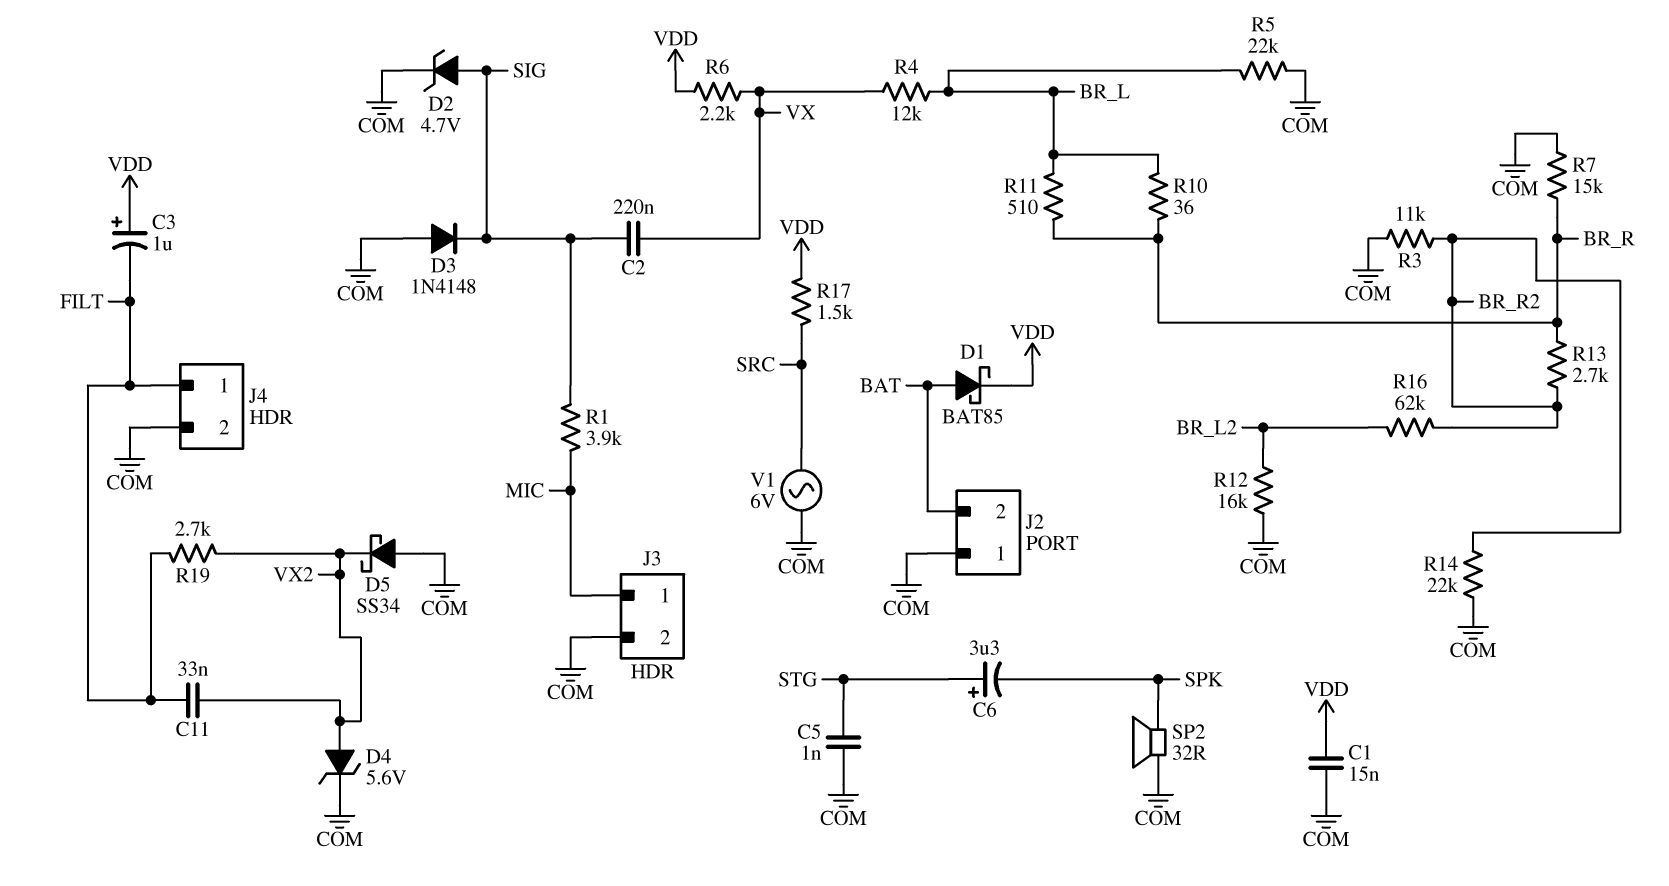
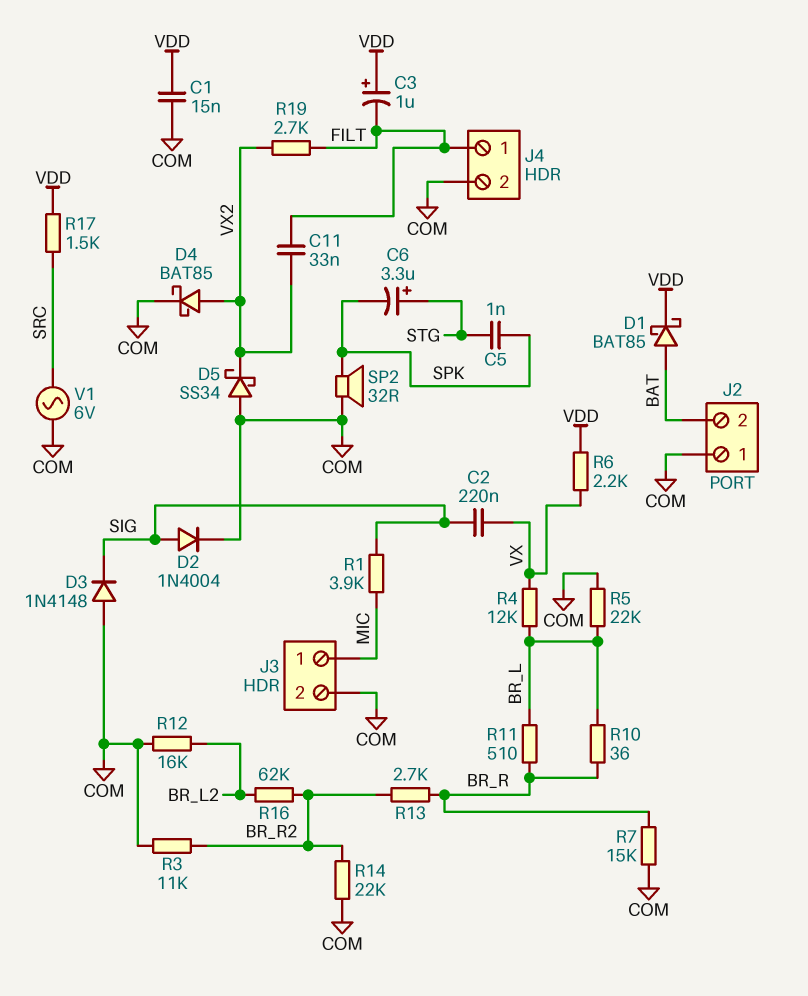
C5: 1nF (COM, STG) -> 1nF (SPK, STG)
D2: zener 4.7V (A SIG, K COM) -> diode 1N4004 (A SIG, K COM)
D4: zener 5.6V (A VX2, K COM) -> schottky BAT85 (A VX2, K COM)

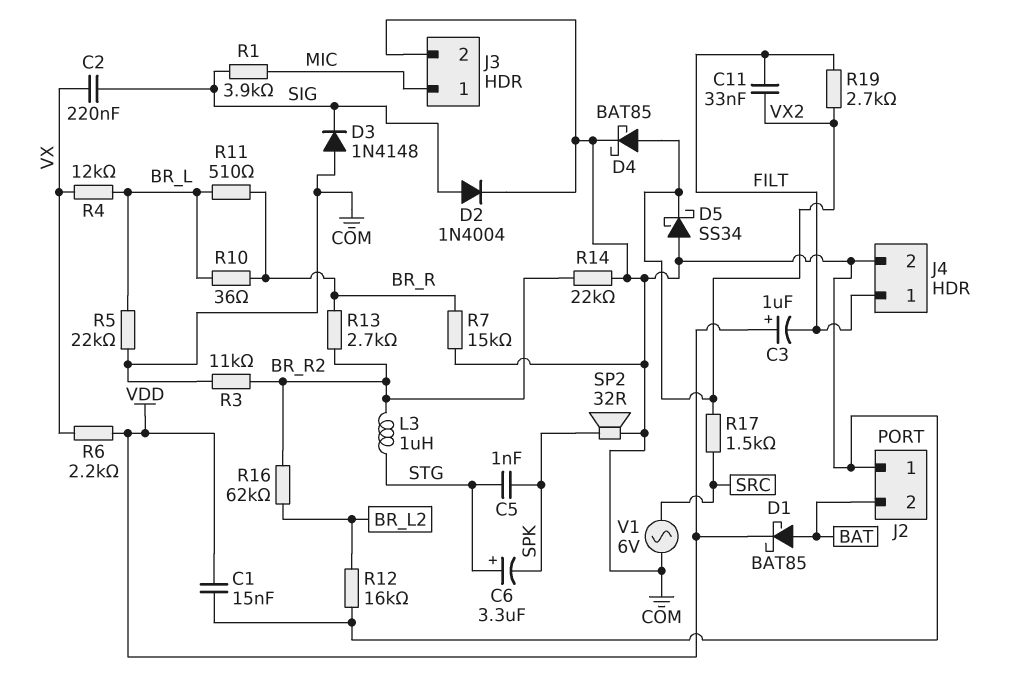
L3: none -> 1uH (BR_R2, STG)
R17: 1.5k (SRC, VDD) -> 1.5k (SRC, VX2)

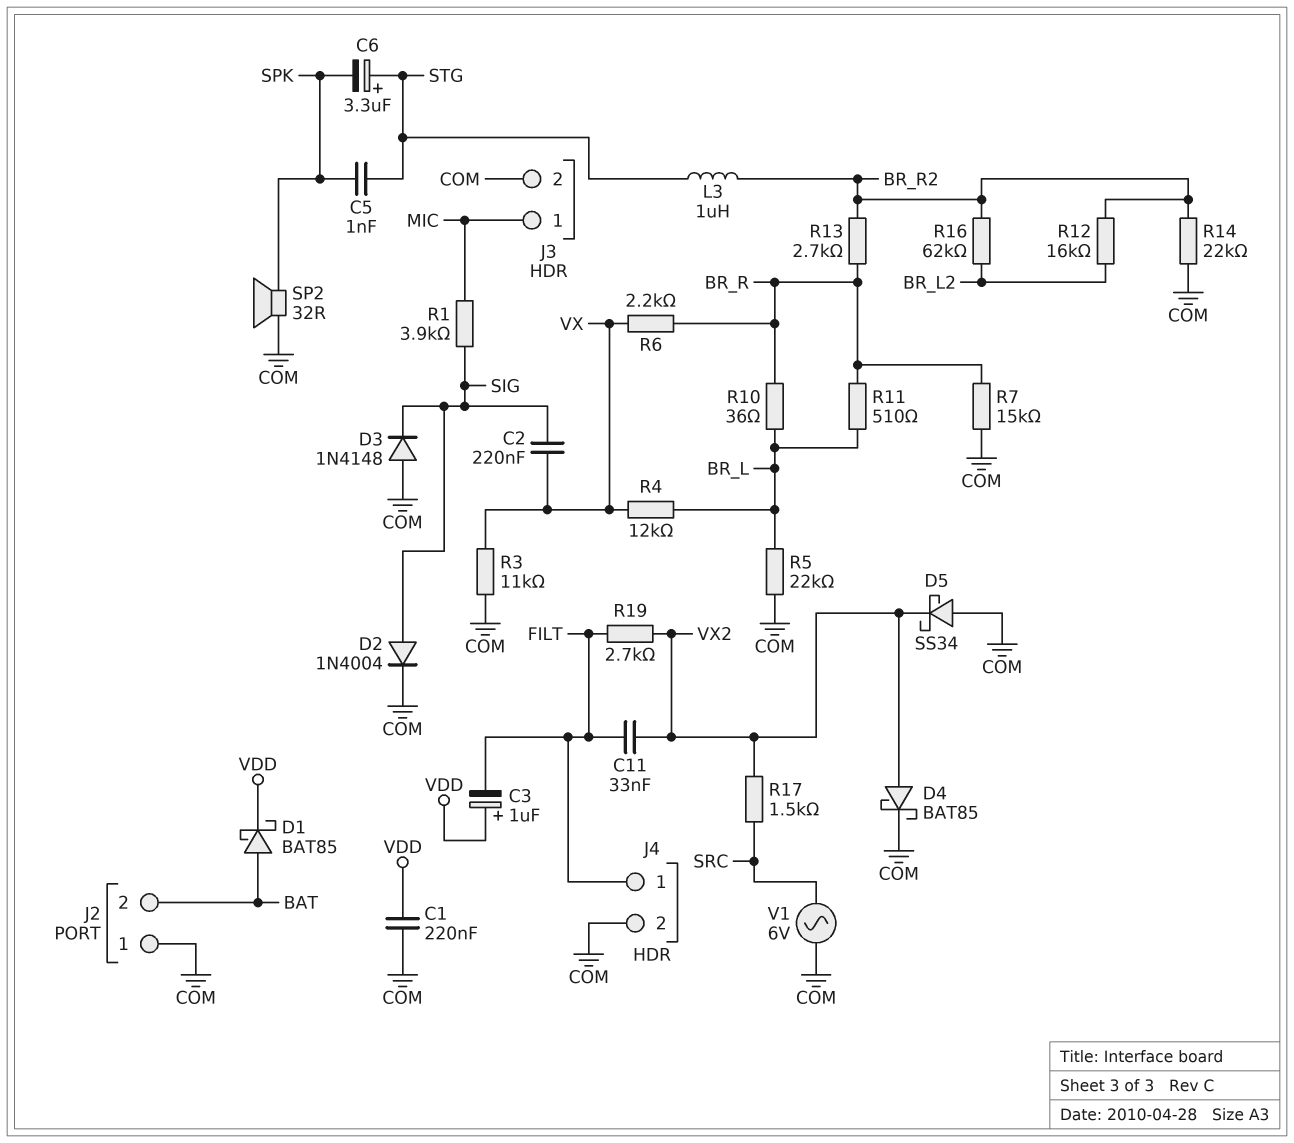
C1: 15nF (COM, VDD) -> 220nF (COM, VDD)
R3: 11k (BR_R2, COM) -> 11k (COM, VX)
R6: 2.2k (VDD, VX) -> 2.2k (BR_R, VX)
R12: 16k (BR_L2, COM) -> 16k (BR_L2, BR_R2)

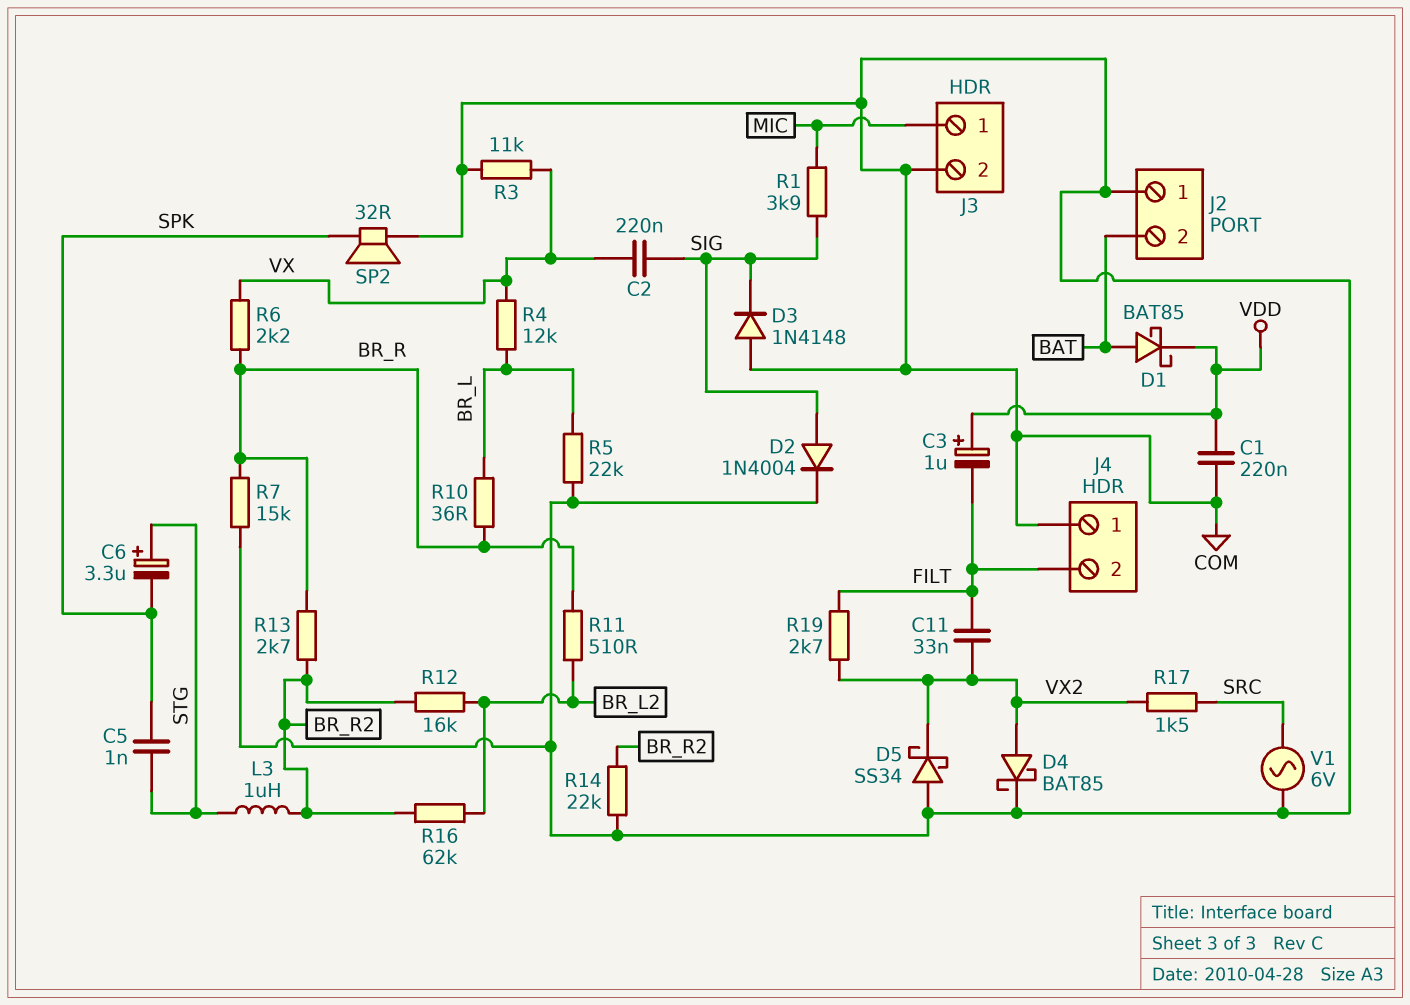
J4 pin 1: FILT -> COM
J4 pin 2: COM -> FILT
R11: 510 (BR_L, BR_R) -> 510 (BR_L2, BR_R)

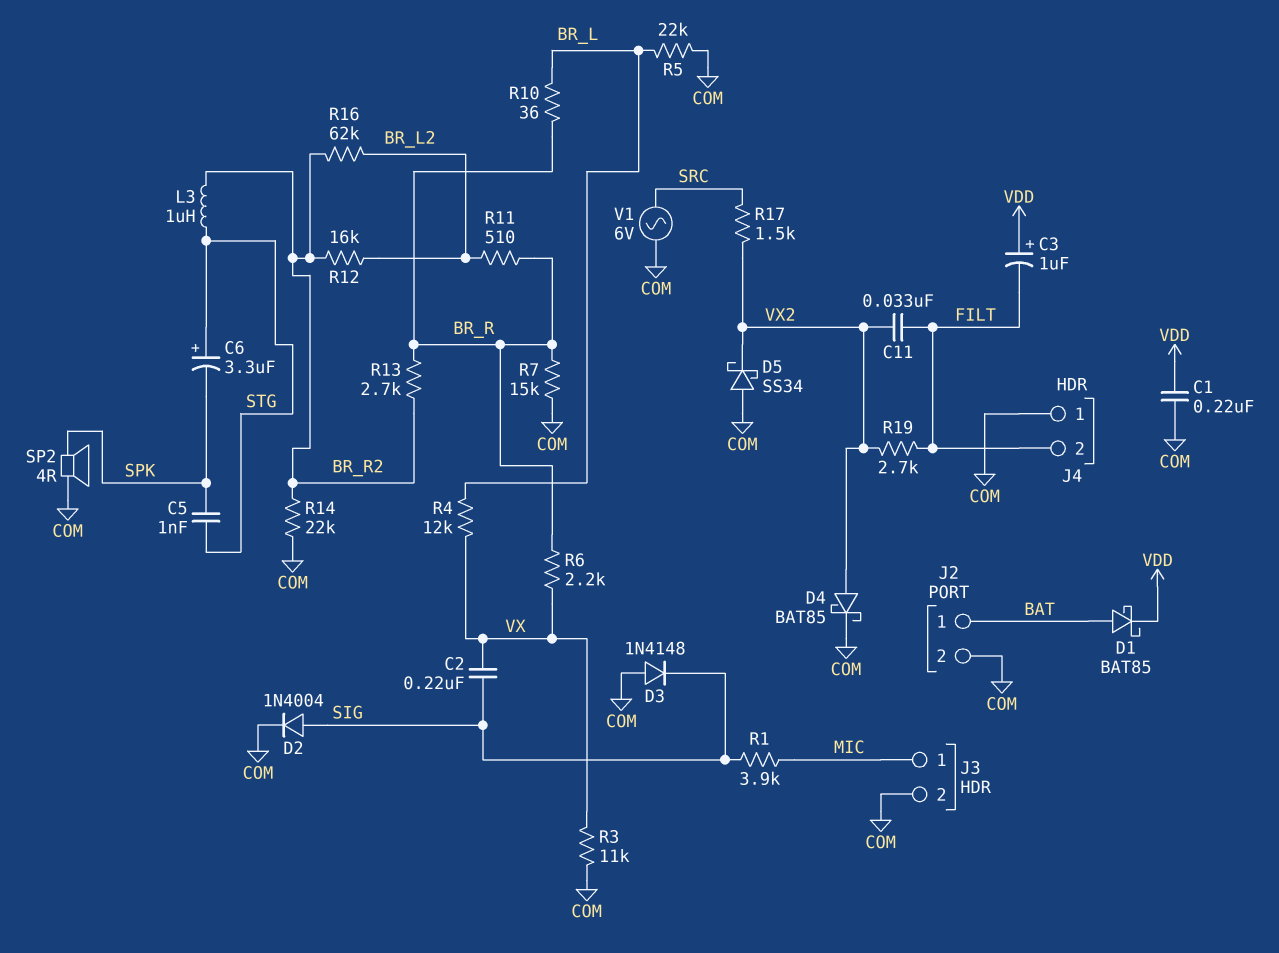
J2 pin 1: COM -> BAT
J2 pin 2: BAT -> COM
SP2: speaker 32R (COM, SPK) -> speaker 4R (COM, SPK)

